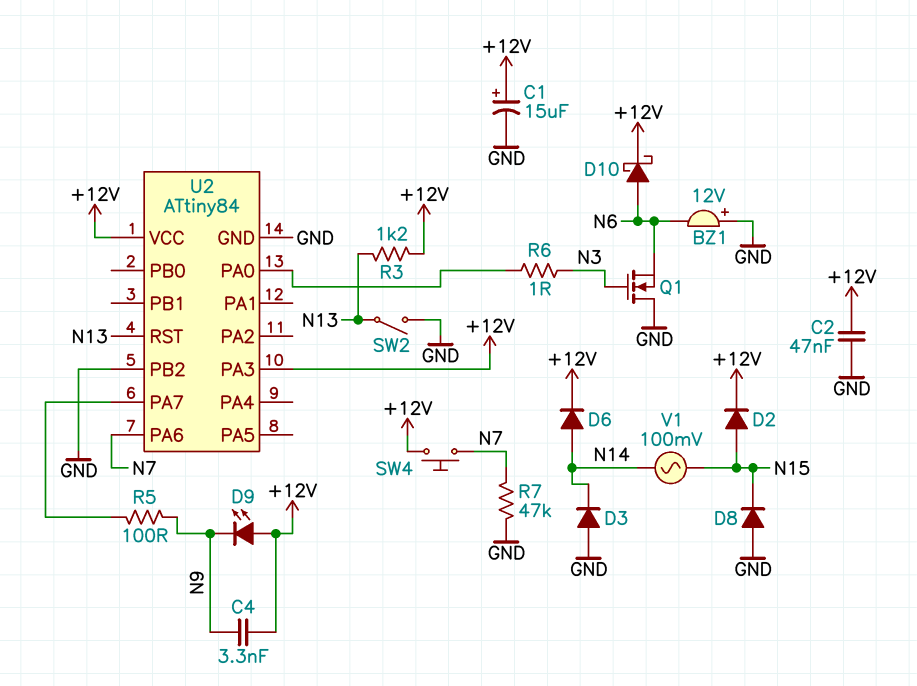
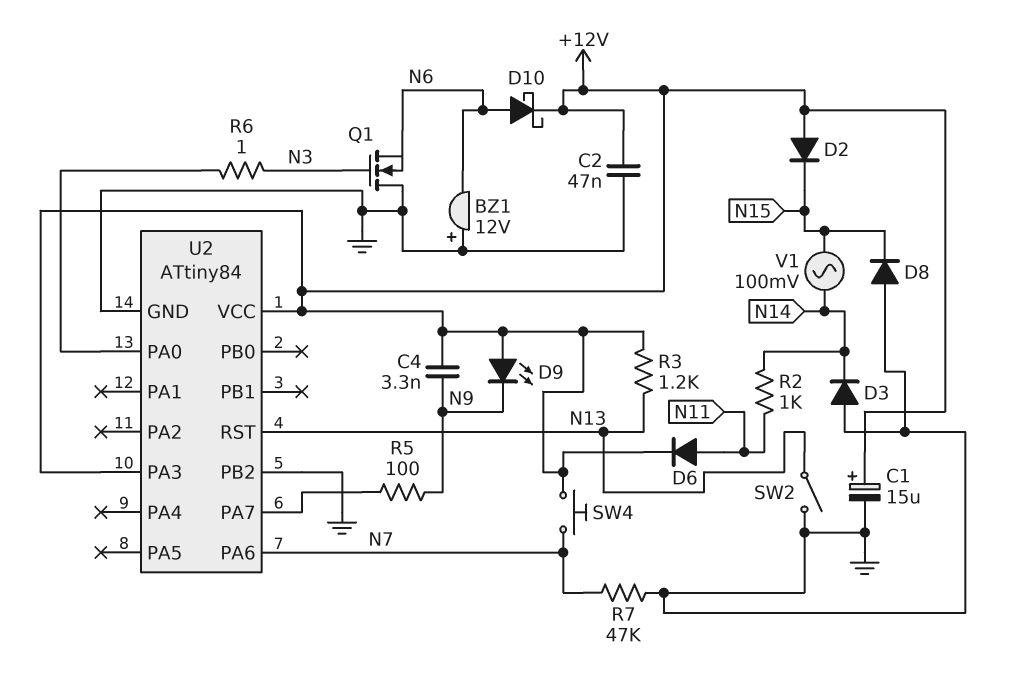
D2: diode (A N15, K +12V) -> diode (A +12V, K N15)
D6: diode (A N14, K +12V) -> diode (A N11, K +12V)
R2: none -> 1k (N11, N14)

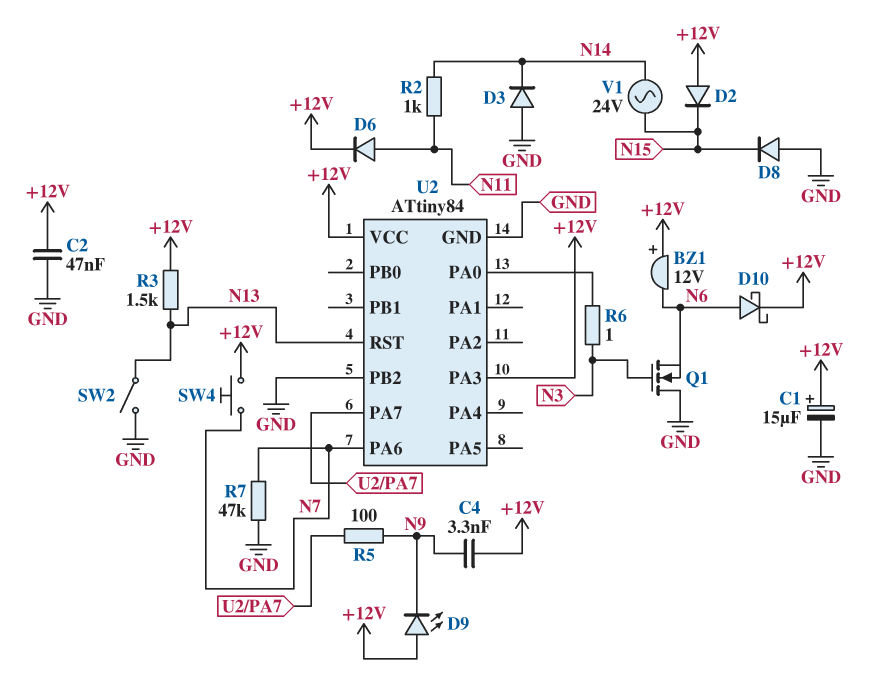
BZ1: buzzer 12V (plus GND, minus N6) -> buzzer 12V (plus +12V, minus N6)
R3: 1.2k (+12V, N13) -> 1.5k (+12V, N13)
V1: AC 100mV (N14, N15) -> AC 24V (N14, N15)

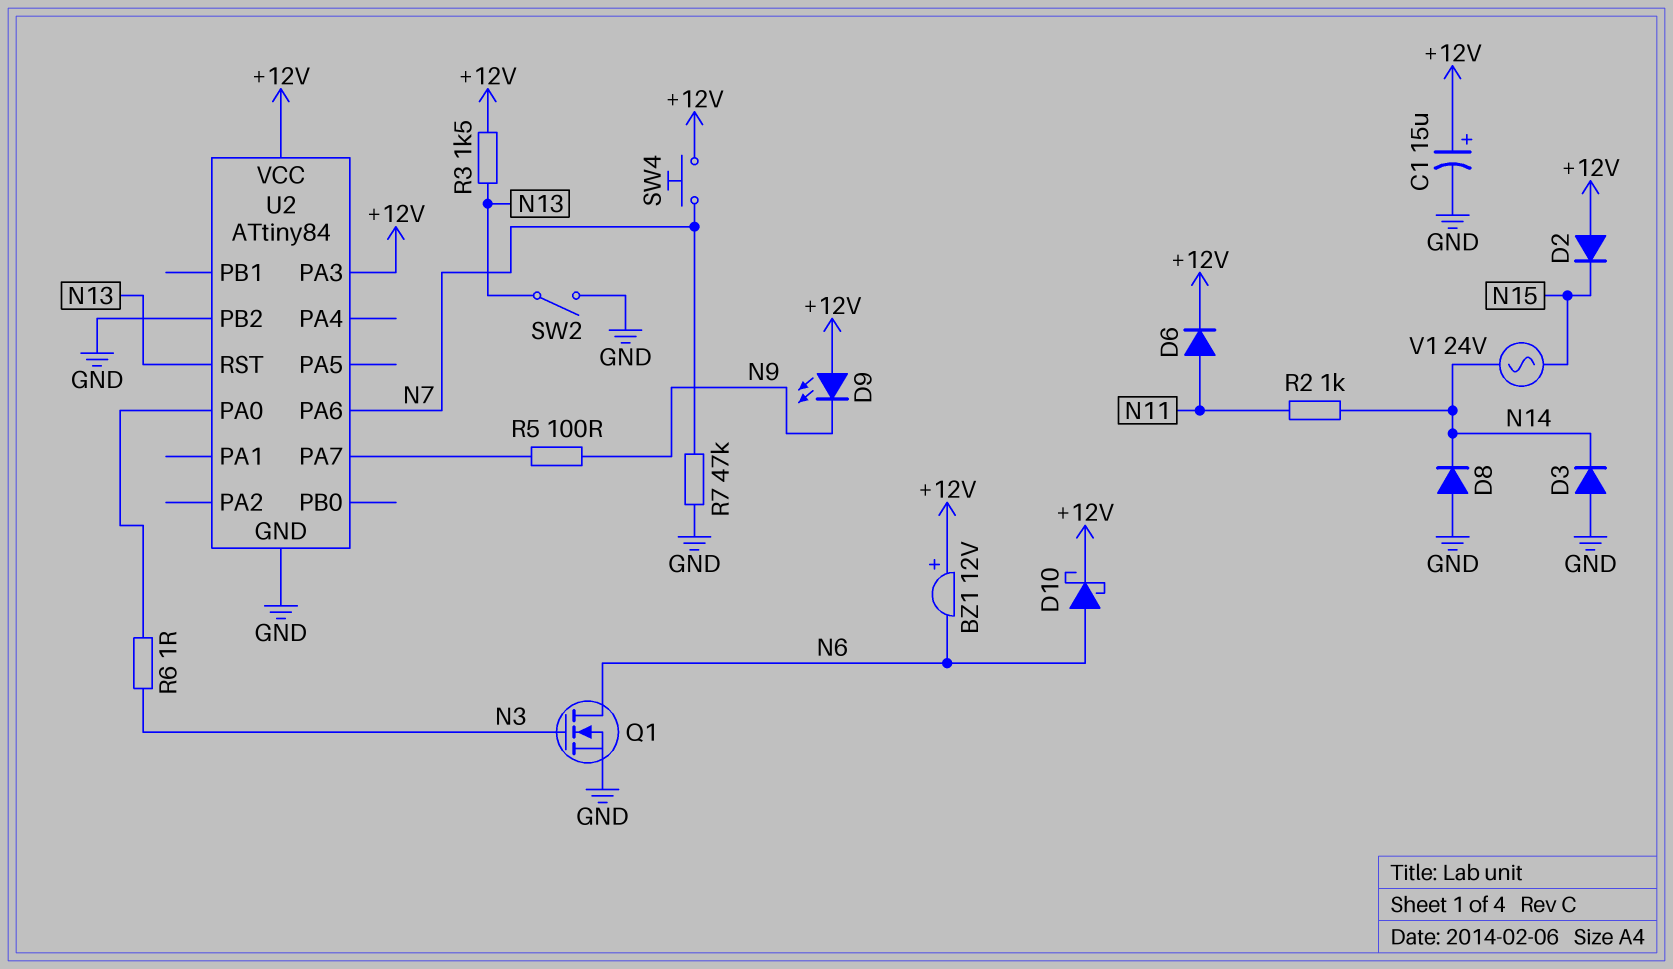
C2: 47nF (+12V, GND) -> none
C4: 3.3nF (+12V, N9) -> none
D8: diode (A GND, K N15) -> diode (A GND, K N14)
Q1: NMOS (G N3, D GND, S N6) -> NMOS (G N3, D N6, S GND)

